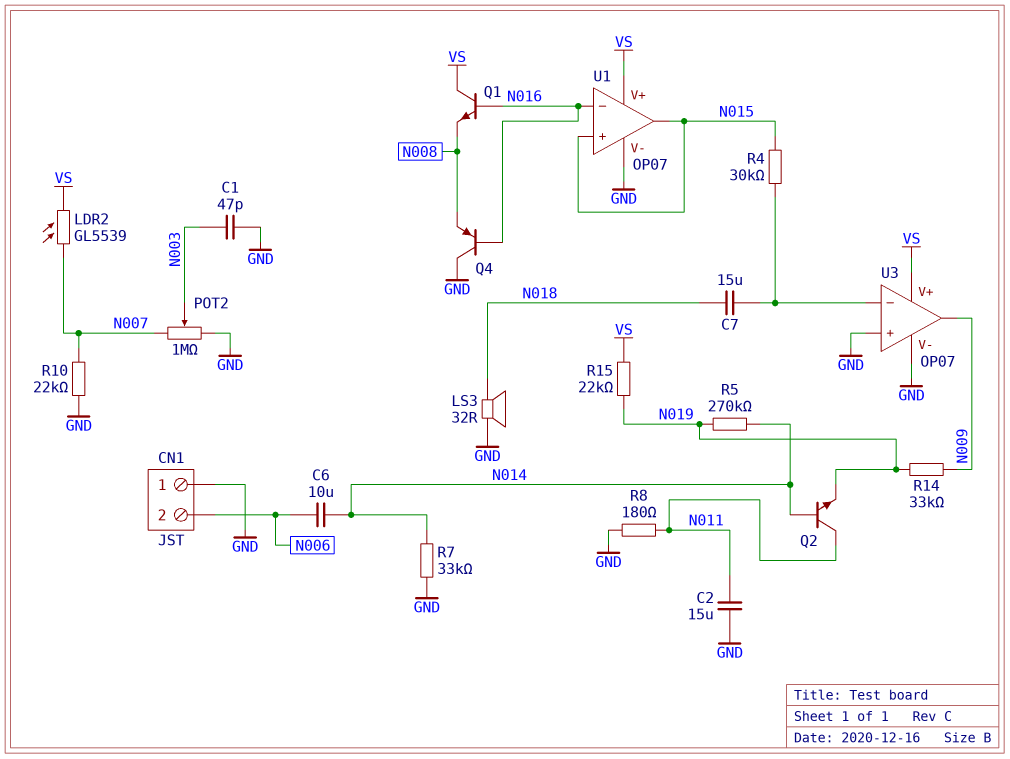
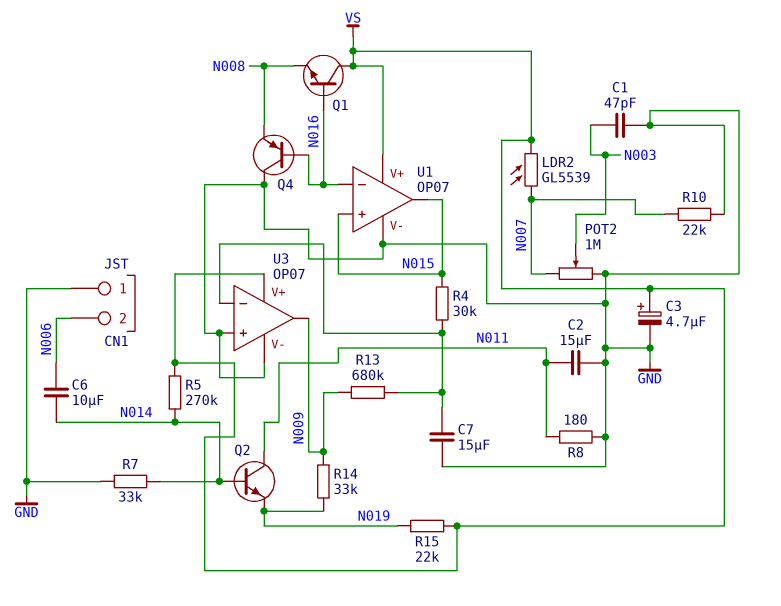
C3: none -> 4.7uF (plus VS, minus GND)
C7: 15uF (N018, U3/in-) -> 15uF (GND, U3/in-)
LS3: speaker 32R (GND, N018) -> none
R5: 270k (N014, N019) -> 270k (N014, VS)
R13: none -> 680k (N009, U3/in-)

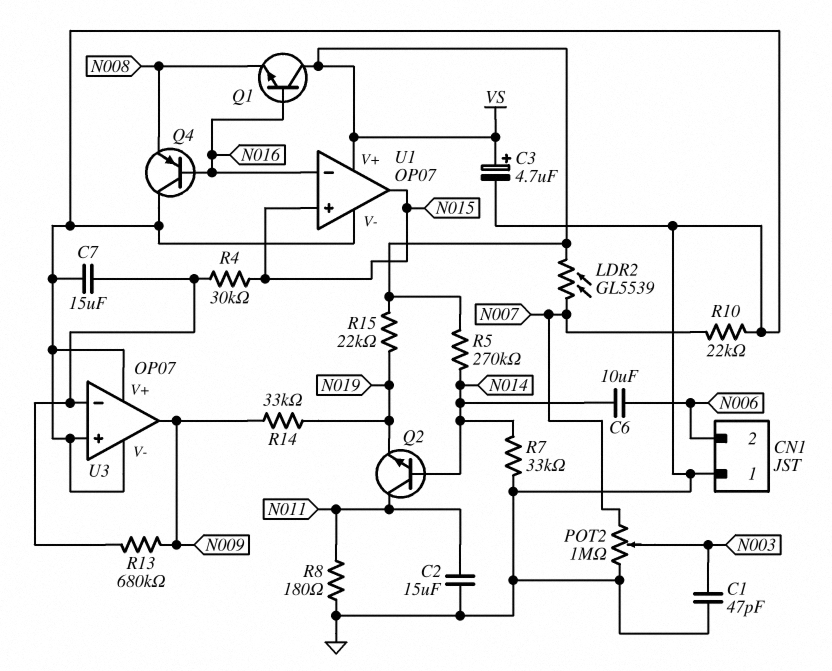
U3 pin V+: VS -> GND

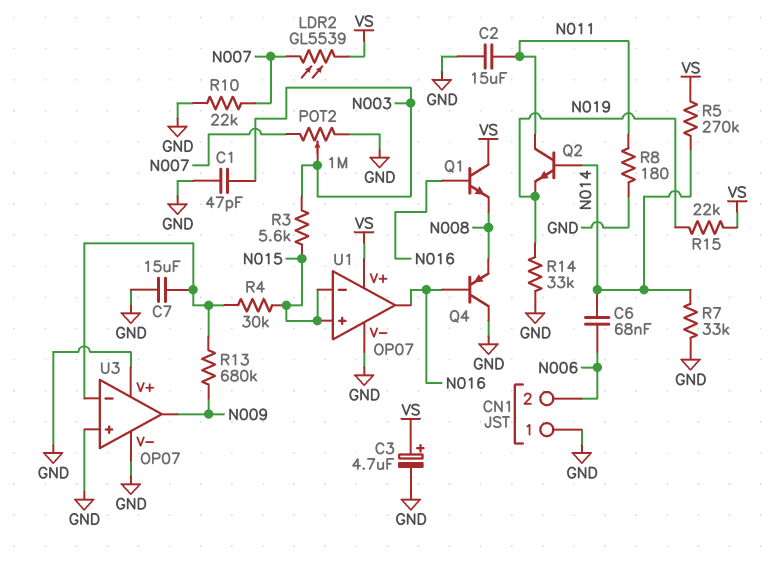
C6: 10uF (N006, N014) -> 68nF (N006, N014)
R3: none -> 5.6k (N003, N015)
R14: 33k (N009, N019) -> 33k (GND, N019)
U1 pin in-: N016 -> N015
U1 pin out: N015 -> N016

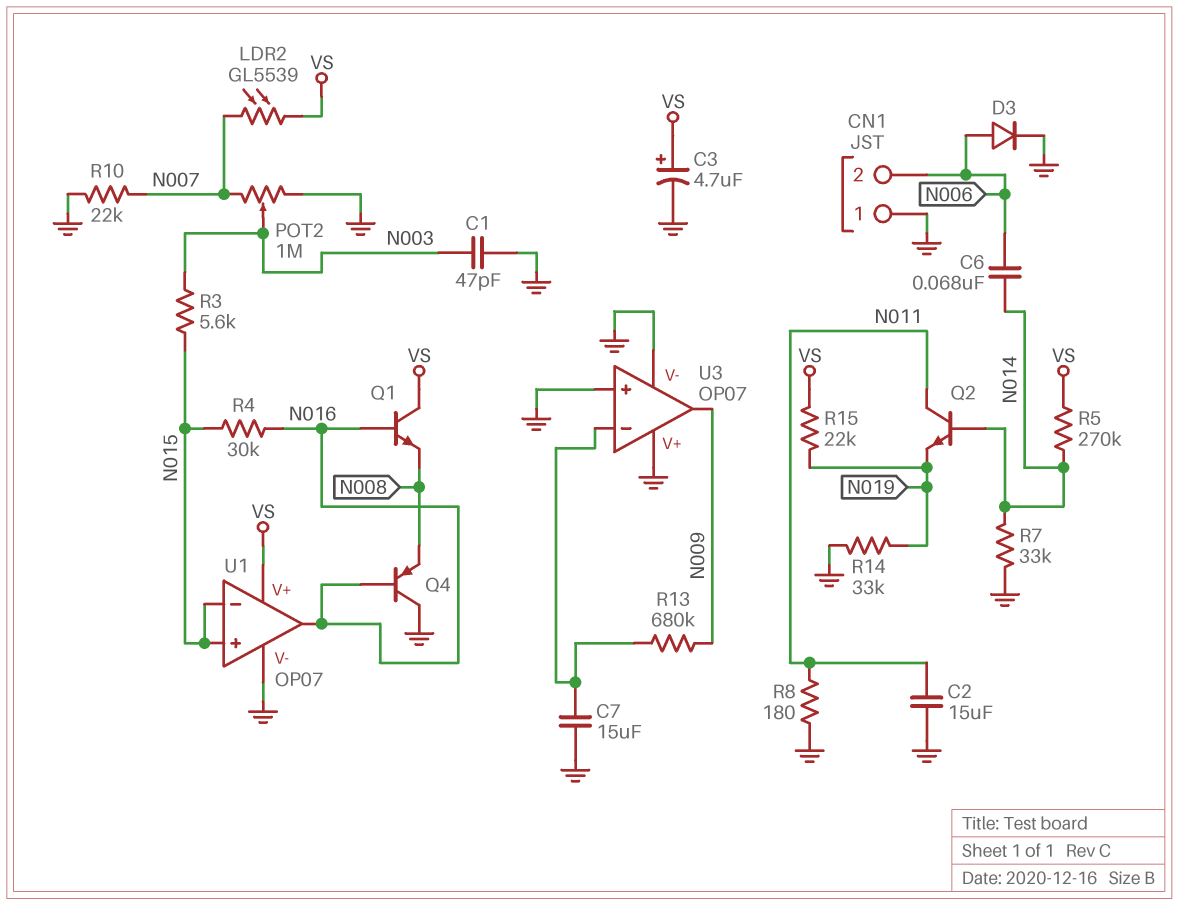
D3: none -> diode (A N006, K GND)
R4: 30k (N015, U3/in-) -> 30k (N015, N016)

